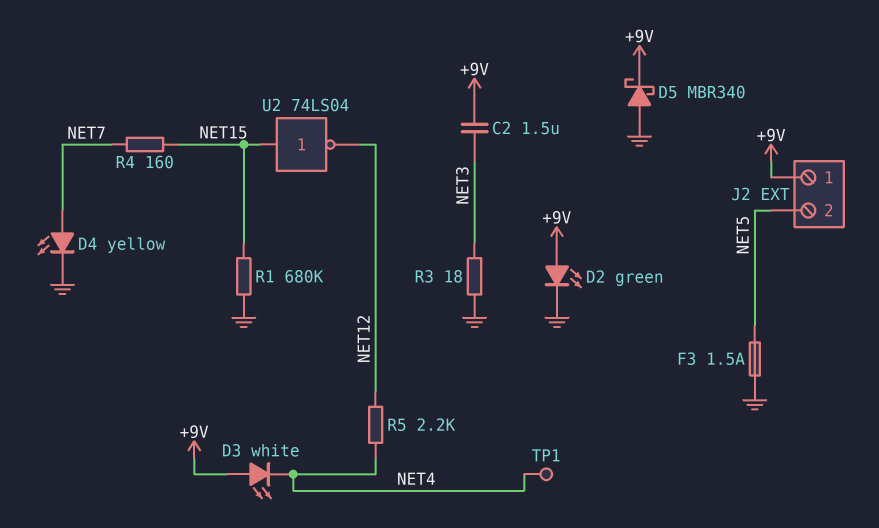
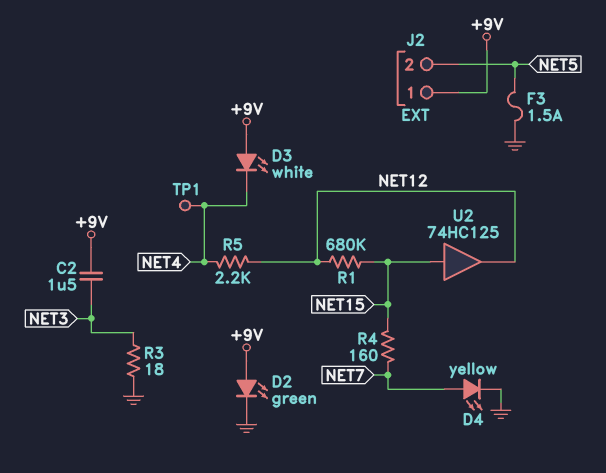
D5: schottky MBR340 (A GND, K +9V) -> none
R1: 680k (GND, NET15) -> 680k (NET12, NET15)
U2: NOT 74LS04 (in NET15, out NET12) -> buffer 74HC125 (in NET15, out NET12)

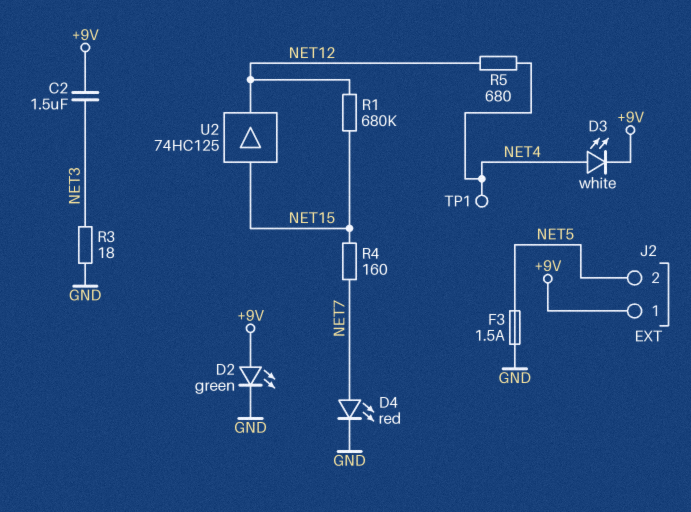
D3: LED white (A +9V, K NET4) -> LED white (A NET4, K +9V)
D4: LED yellow (A NET7, K GND) -> LED red (A NET7, K GND)
R5: 2.2k (NET4, NET12) -> 680 (NET4, NET12)

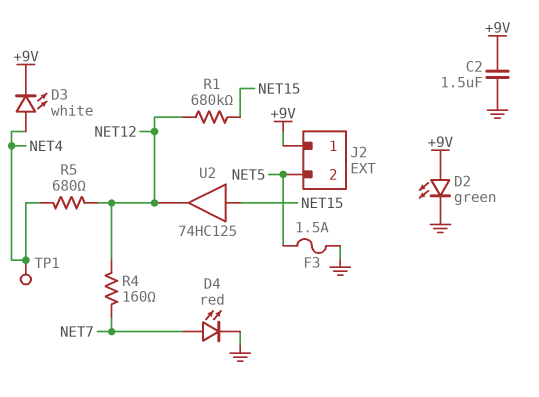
C2: 1.5uF (+9V, NET3) -> 1.5uF (+9V, GND)
R3: 18 (GND, NET3) -> none
R4: 160 (NET7, NET15) -> 160 (NET7, NET12)

